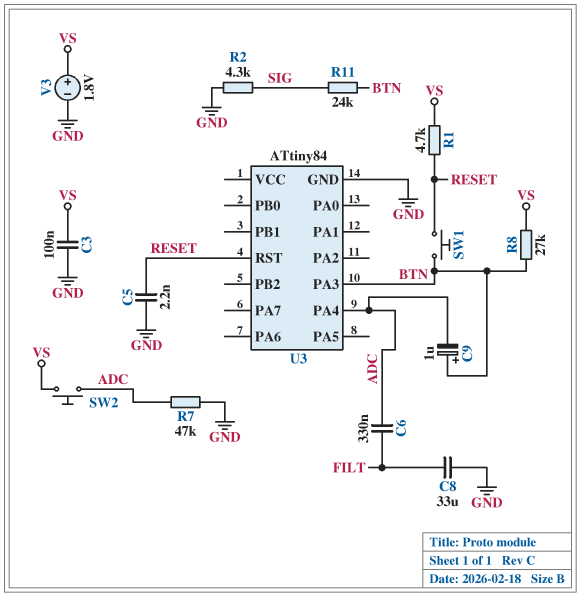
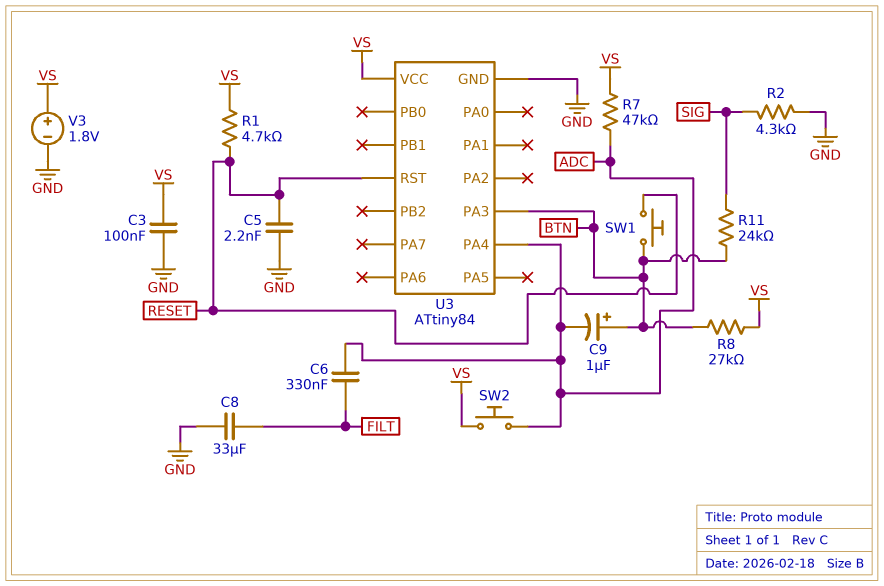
R7: 47k (ADC, GND) -> 47k (ADC, VS)
U3 pin VCC: none -> VS

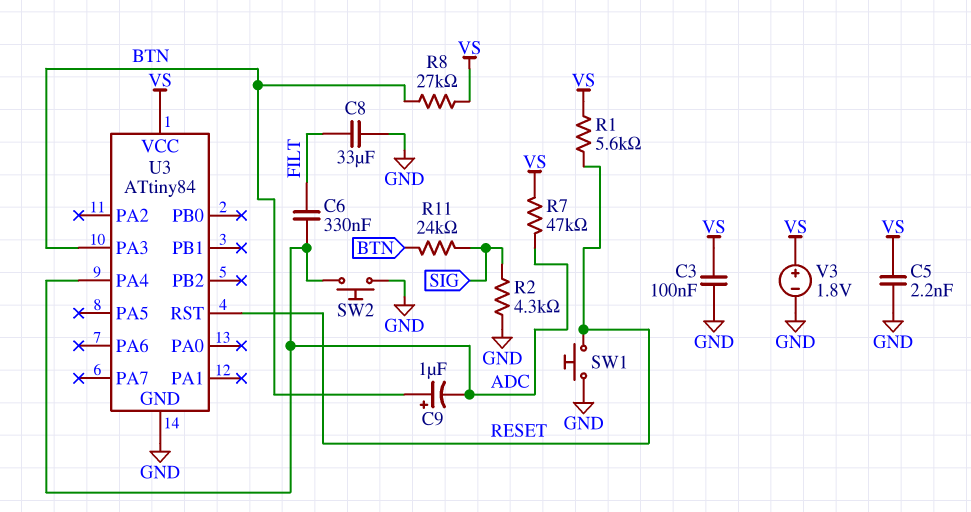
C5: 2.2nF (GND, RESET) -> 2.2nF (GND, VS)
R1: 4.7k (RESET, VS) -> 5.6k (RESET, VS)
SW1: button (BTN, RESET) -> button (GND, RESET)
SW2: button (ADC, VS) -> button (ADC, GND)

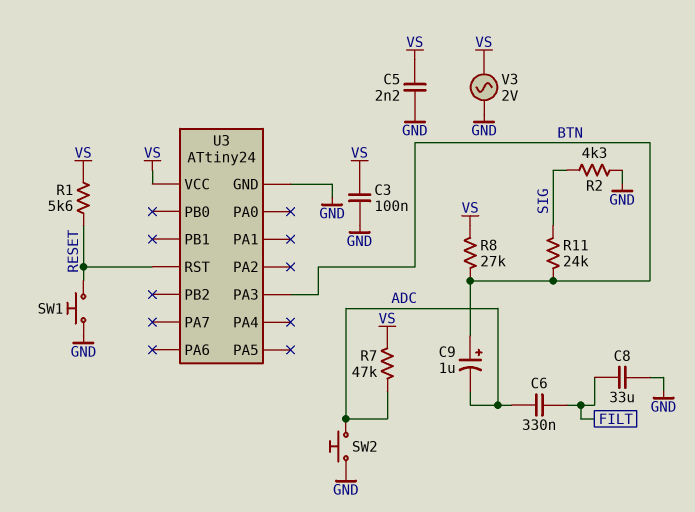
U3: ATtiny84 -> ATtiny24
U3 pin PA4: ADC -> none
V3: 1.8V (plus VS, minus GND) -> AC 2V (GND, VS)

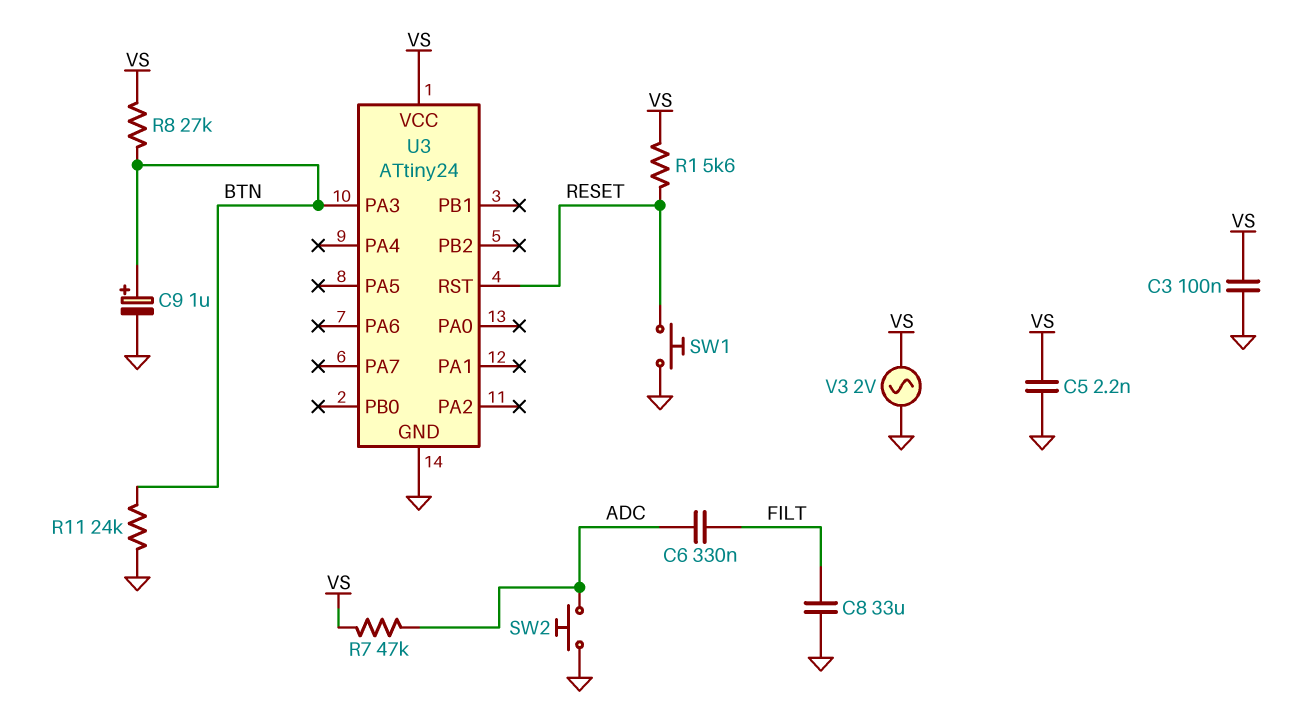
C9: 1uF (plus BTN, minus ADC) -> 1uF (plus BTN, minus GND)
R2: 4.3k (GND, SIG) -> none
R11: 24k (BTN, SIG) -> 24k (BTN, GND)

